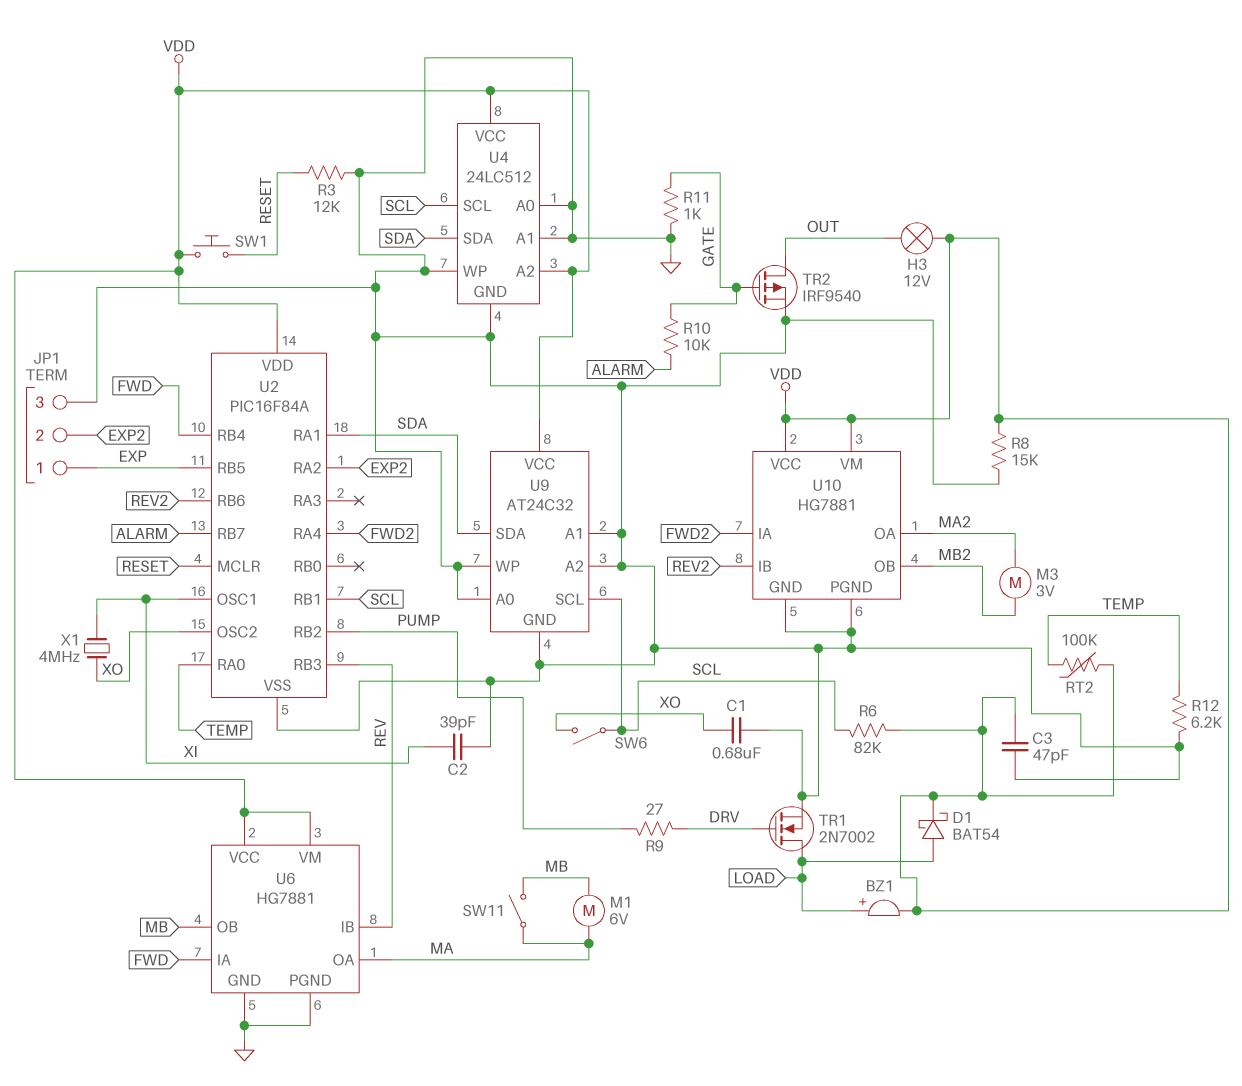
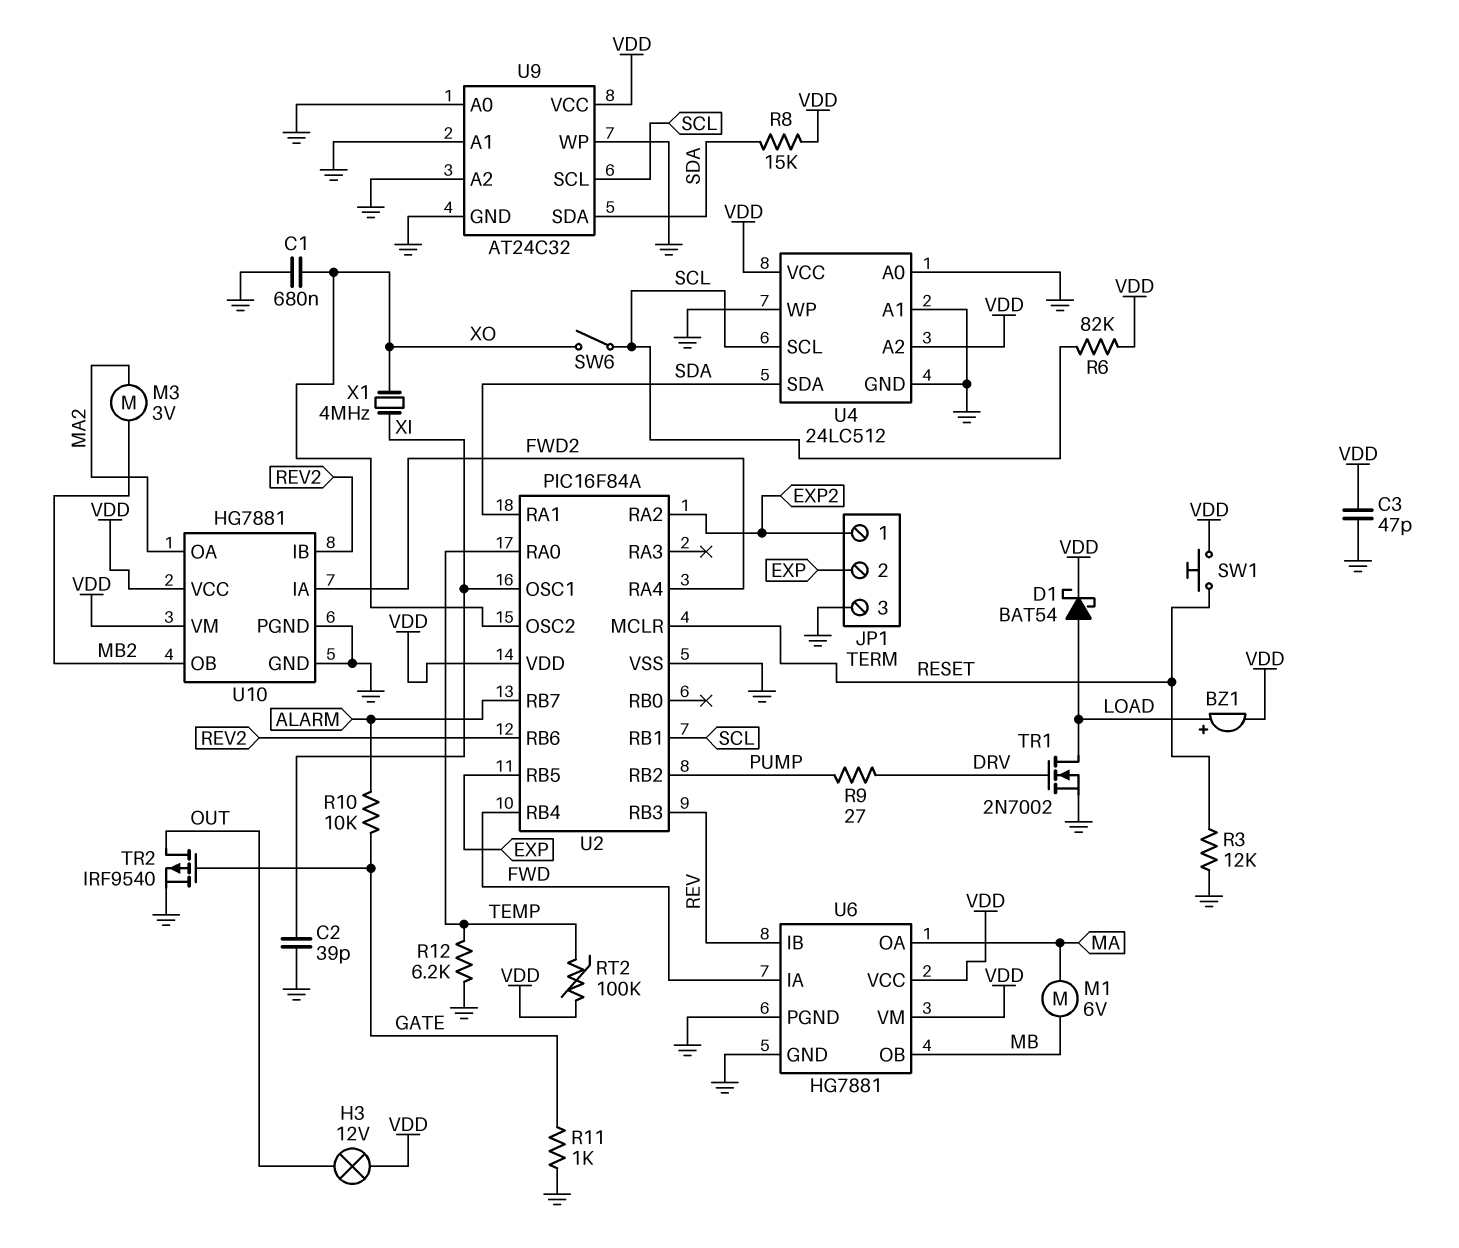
JP1 pin 1: EXP -> EXP2
JP1 pin 2: EXP2 -> EXP
R8: 15k (GND, VDD) -> 15k (SDA, VDD)
SW11: switch (MA, MB) -> none

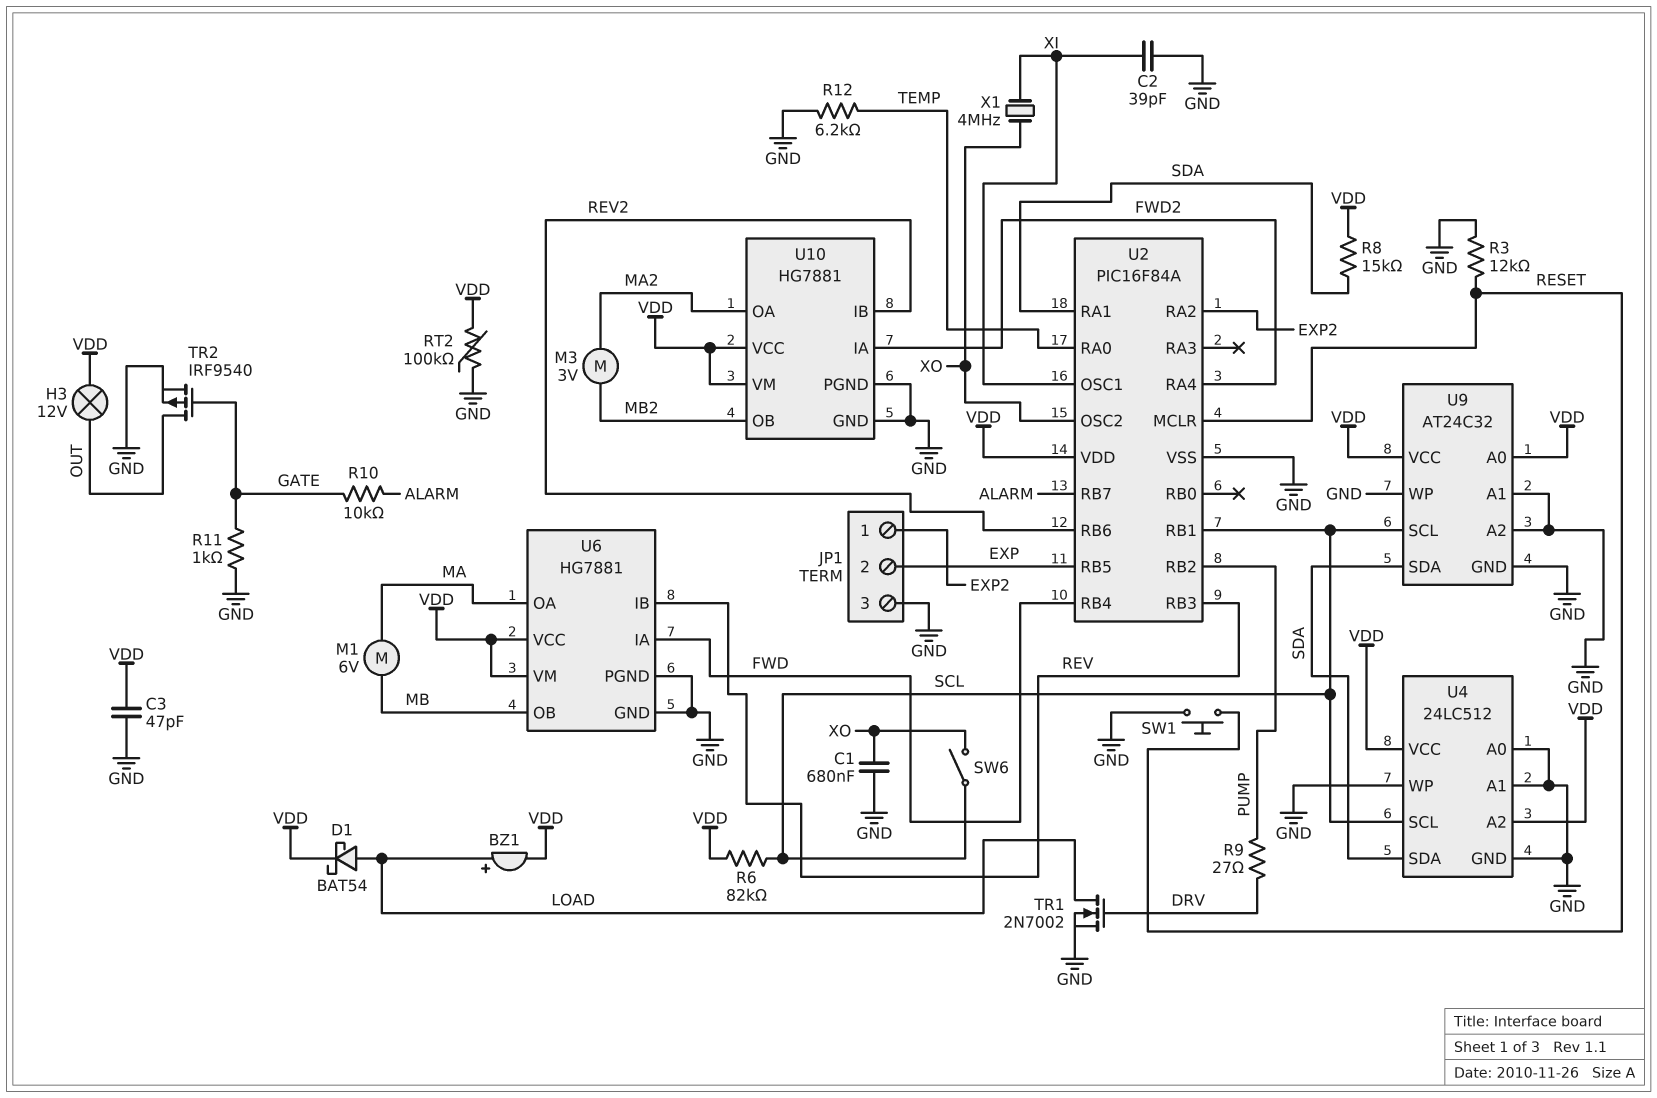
RT2: 100k (TEMP, VDD) -> 100k (GND, VDD)
SW1: button (RESET, VDD) -> button (GND, RESET)
U9 pin A0: GND -> VDD

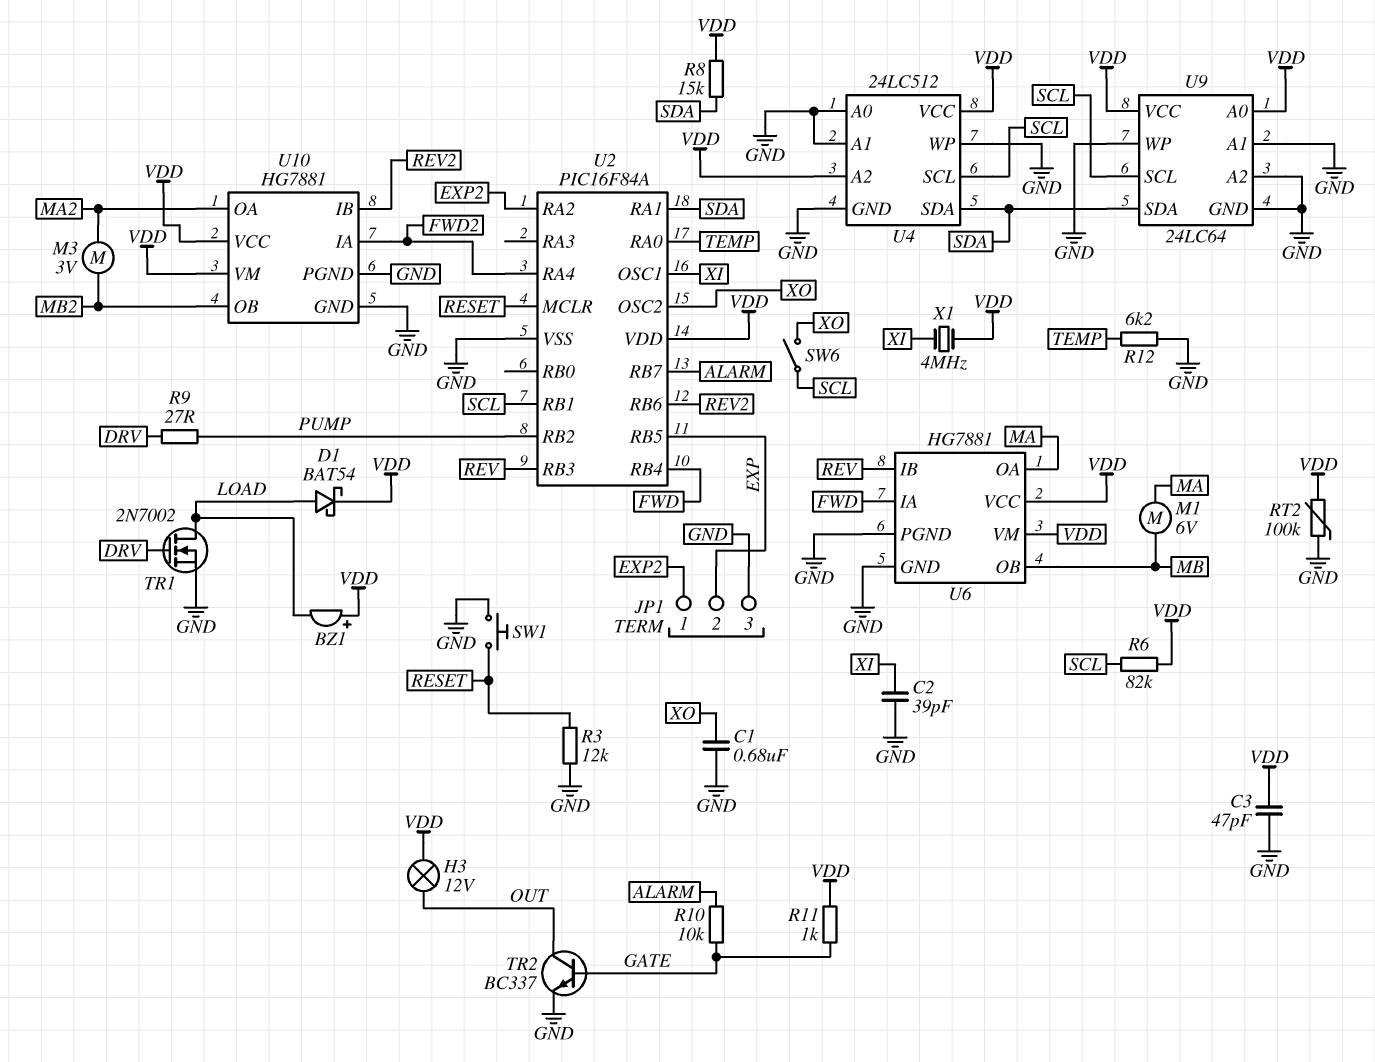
BZ1: buzzer (plus LOAD, minus VDD) -> buzzer (plus VDD, minus LOAD)
R11: 1k (GATE, GND) -> 1k (GATE, VDD)
TR2: PMOS IRF9540 (G GATE, D OUT, S GND) -> NPN BC337 (B GATE, C OUT, E GND)
U9: AT24C32 -> 24LC64
X1: 4MHz (XI, XO) -> 4MHz (VDD, XI)

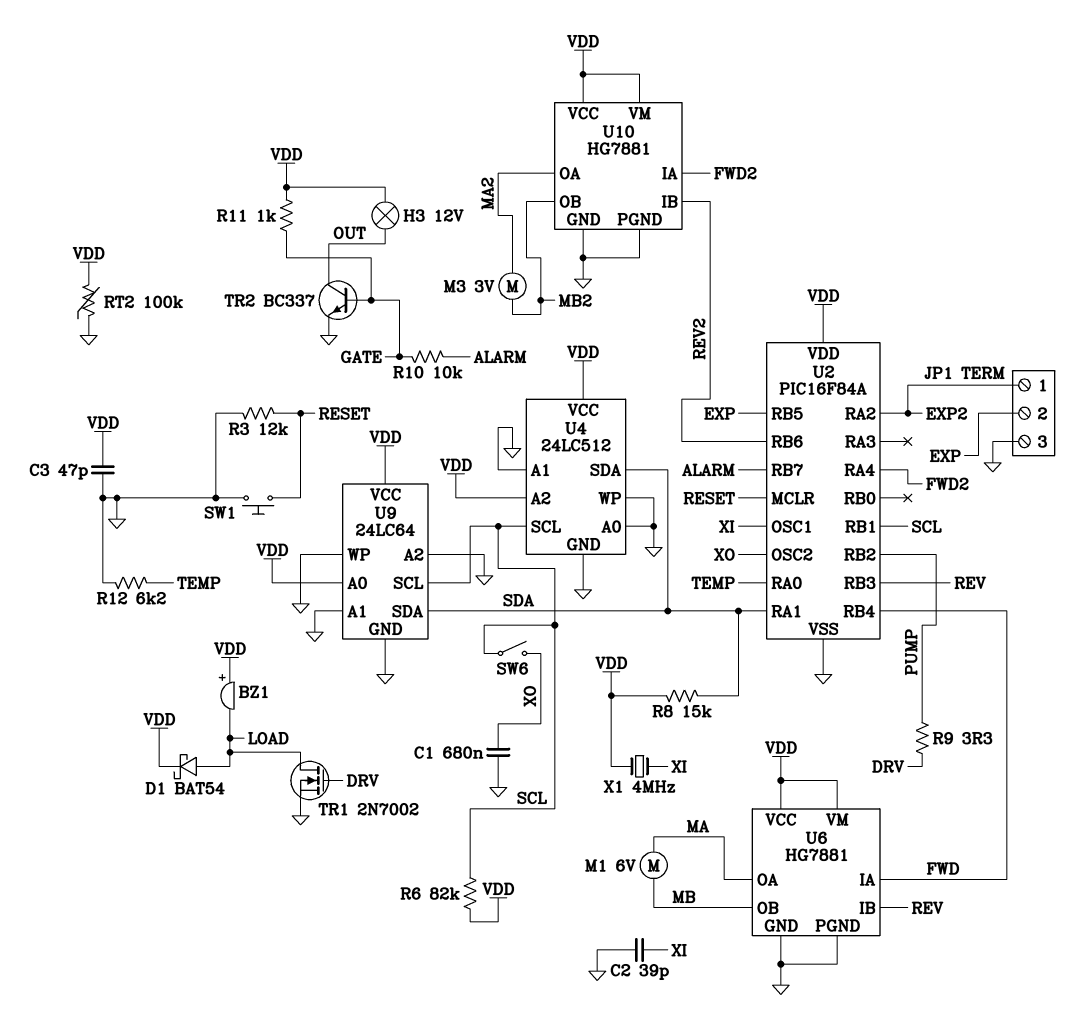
R9: 27 (DRV, PUMP) -> 3.3 (DRV, PUMP)

